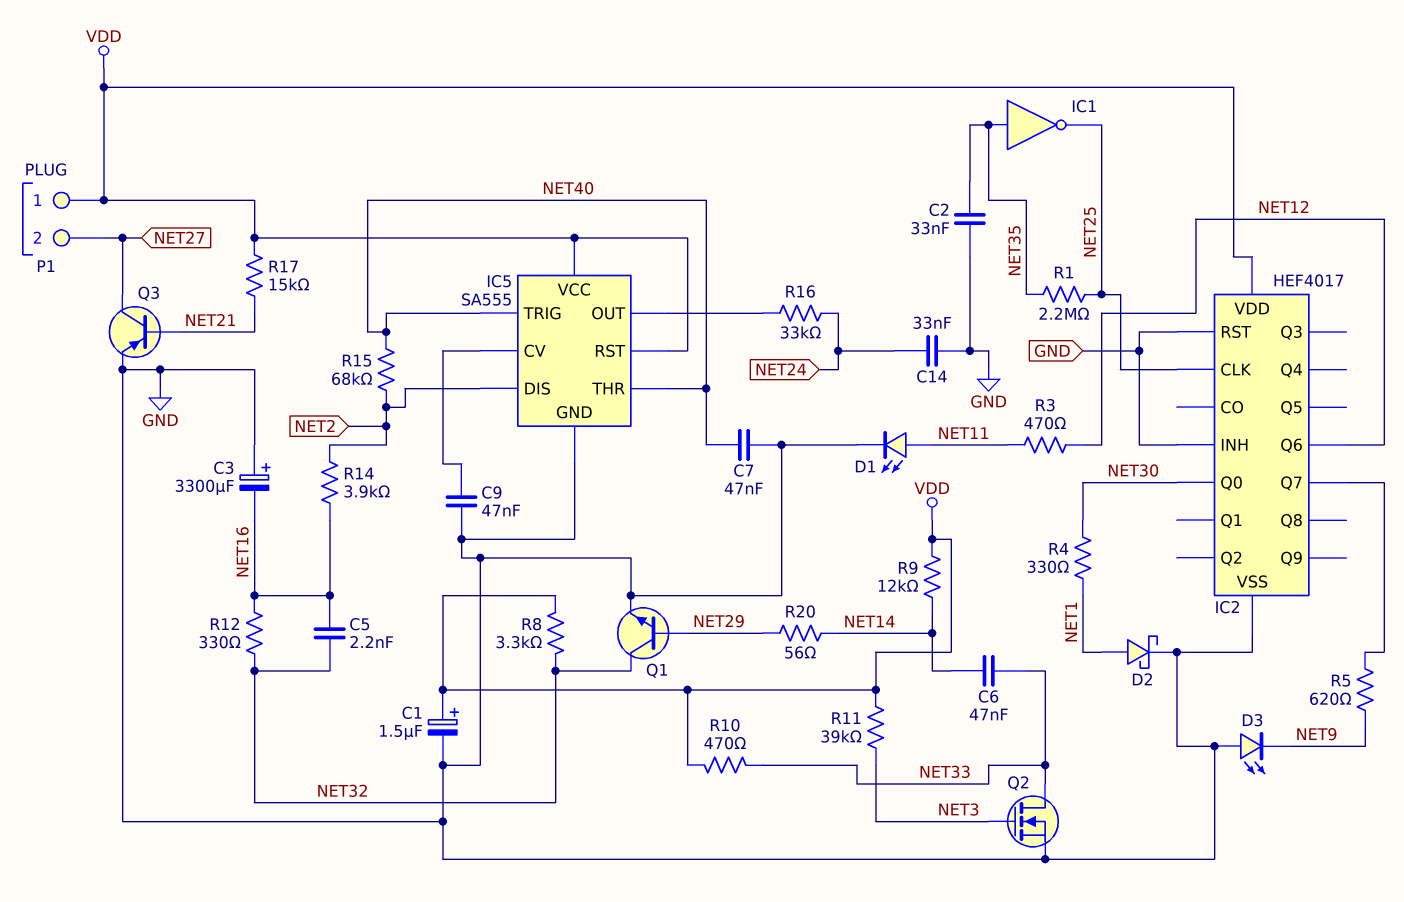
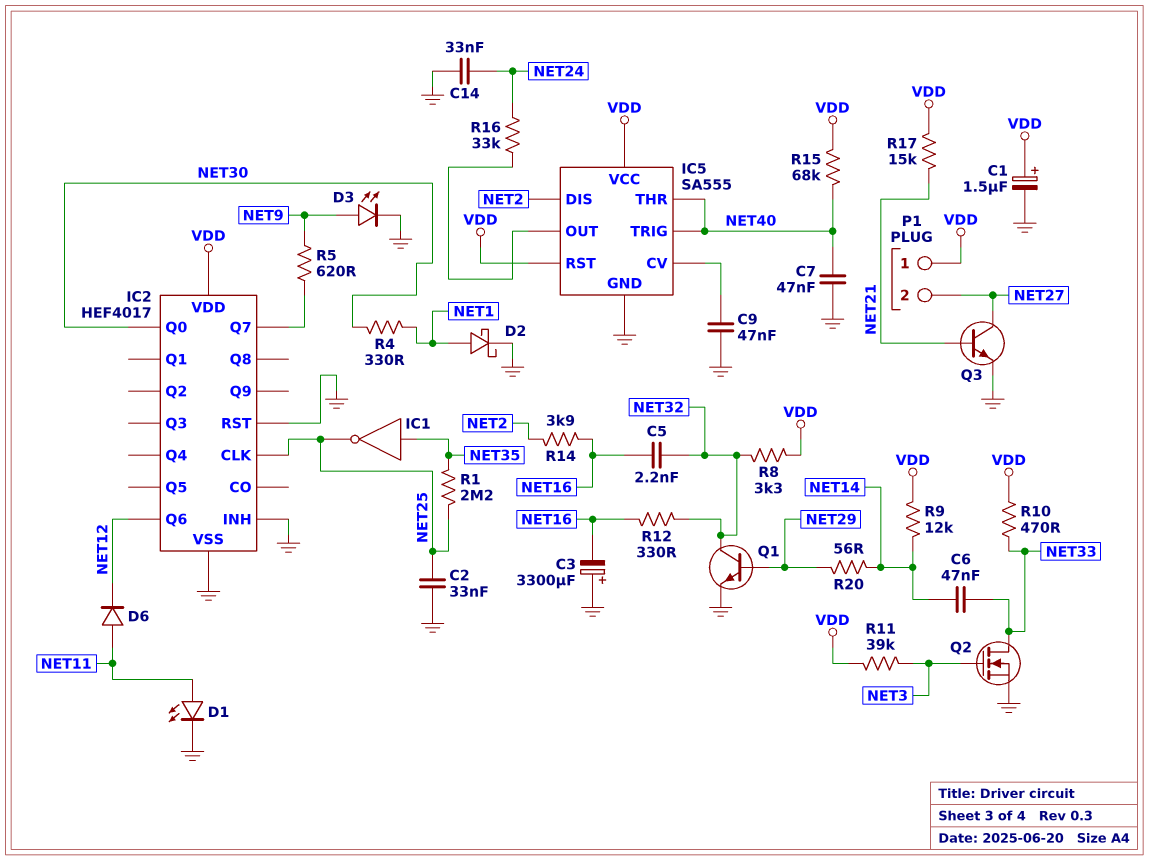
C2: 33nF (GND, NET35) -> 33nF (GND, NET25)
D3: LED (A GND, K NET9) -> LED (A NET9, K GND)
D6: none -> diode (A NET11, K NET12)
Q3: PNP (B NET21, C NET27, E GND) -> NPN (B NET21, C NET27, E GND)
R3: 470 (NET11, NET12) -> none
R15: 68k (NET2, NET40) -> 68k (NET40, VDD)

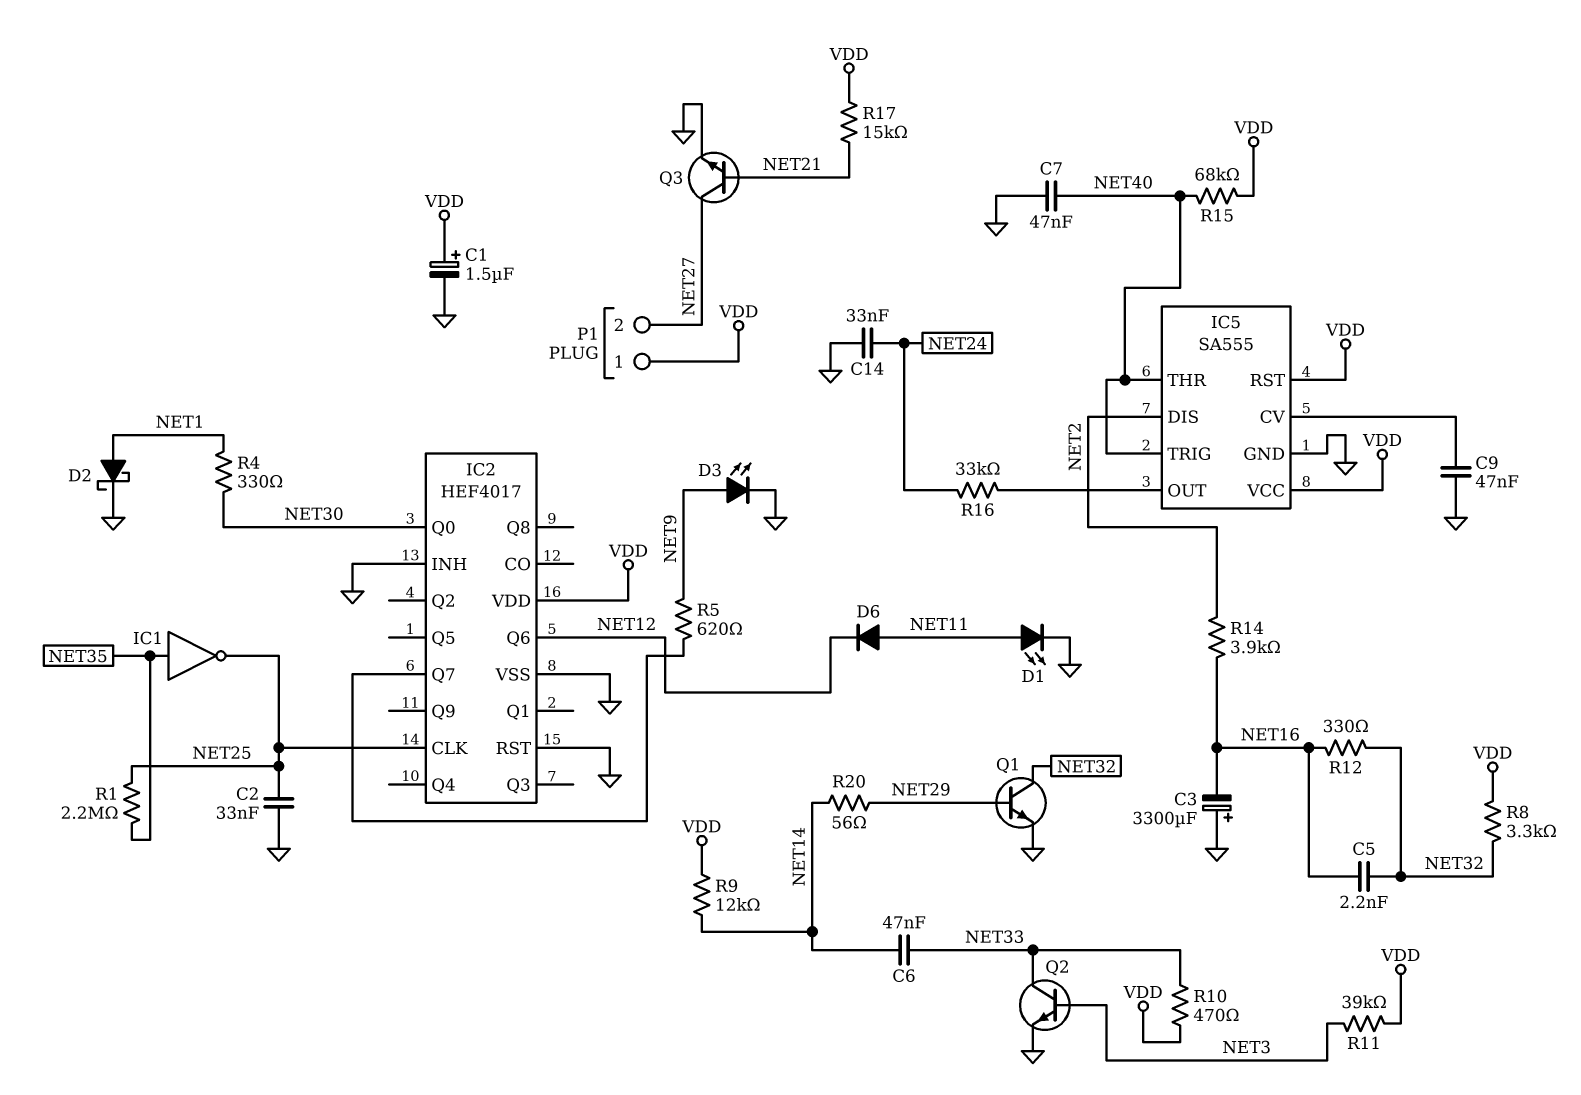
Q2: NMOS (G NET3, D NET33, S GND) -> NPN (B NET3, C NET33, E GND)

